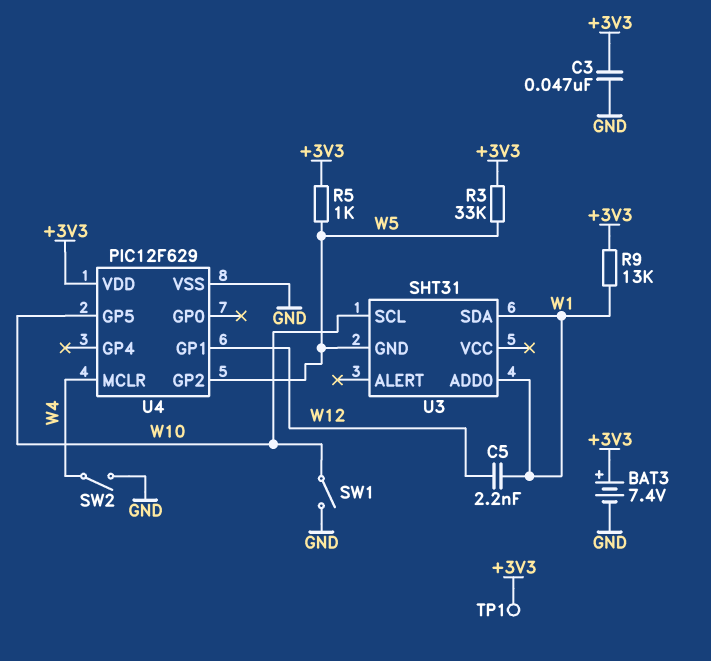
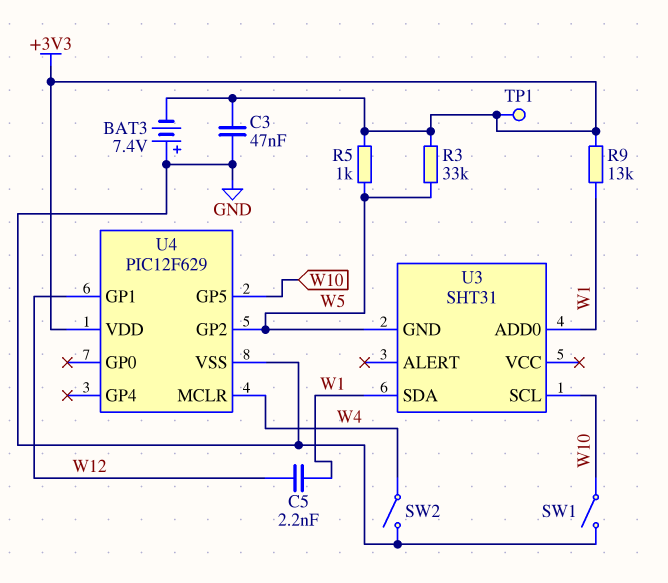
BAT3: 7.4V (plus +3V3, minus GND) -> 7.4V (plus GND, minus +3V3)

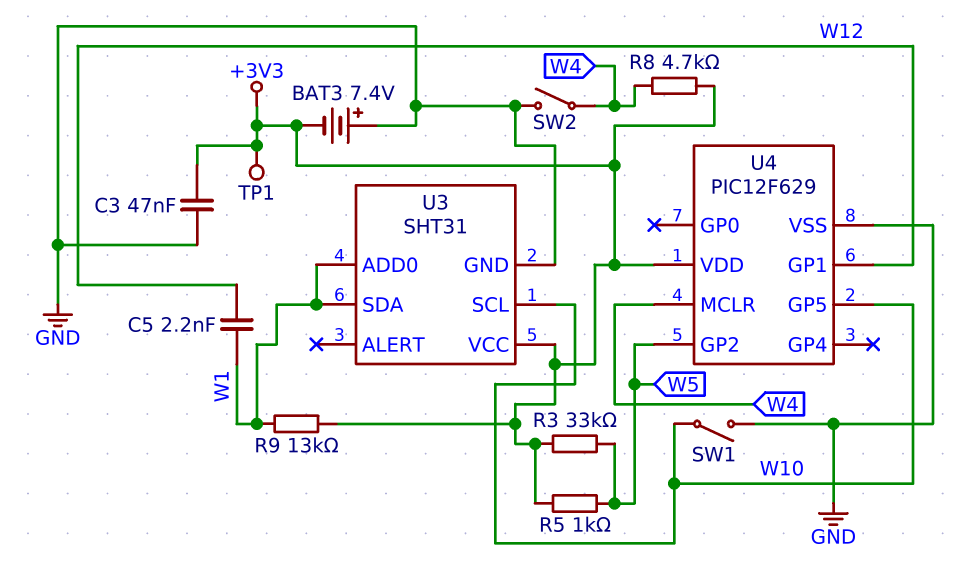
R8: none -> 4.7k (+3V3, W4)
U3 pin GND: W5 -> GND
U3 pin VCC: none -> +3V3

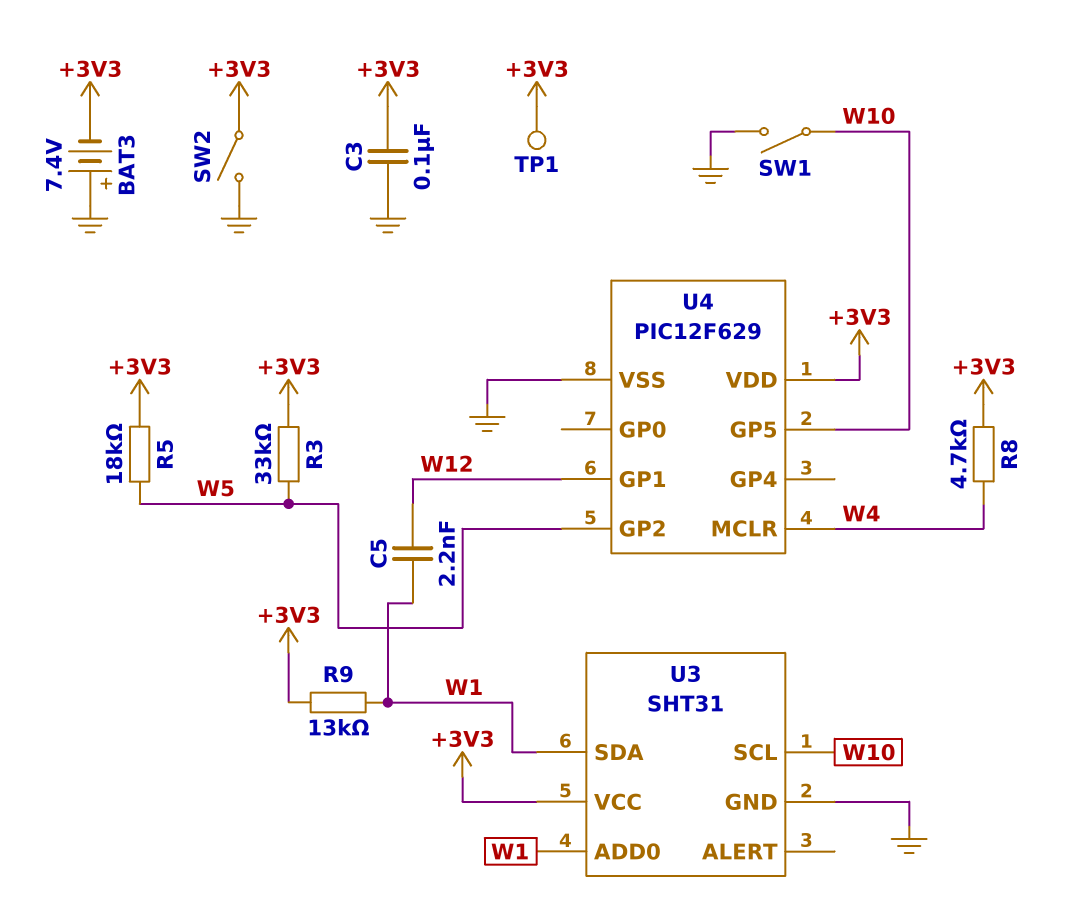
C3: 47nF (+3V3, GND) -> 100nF (+3V3, GND)
R5: 1k (+3V3, W5) -> 18k (+3V3, W5)
SW2: switch (GND, W4) -> switch (+3V3, GND)

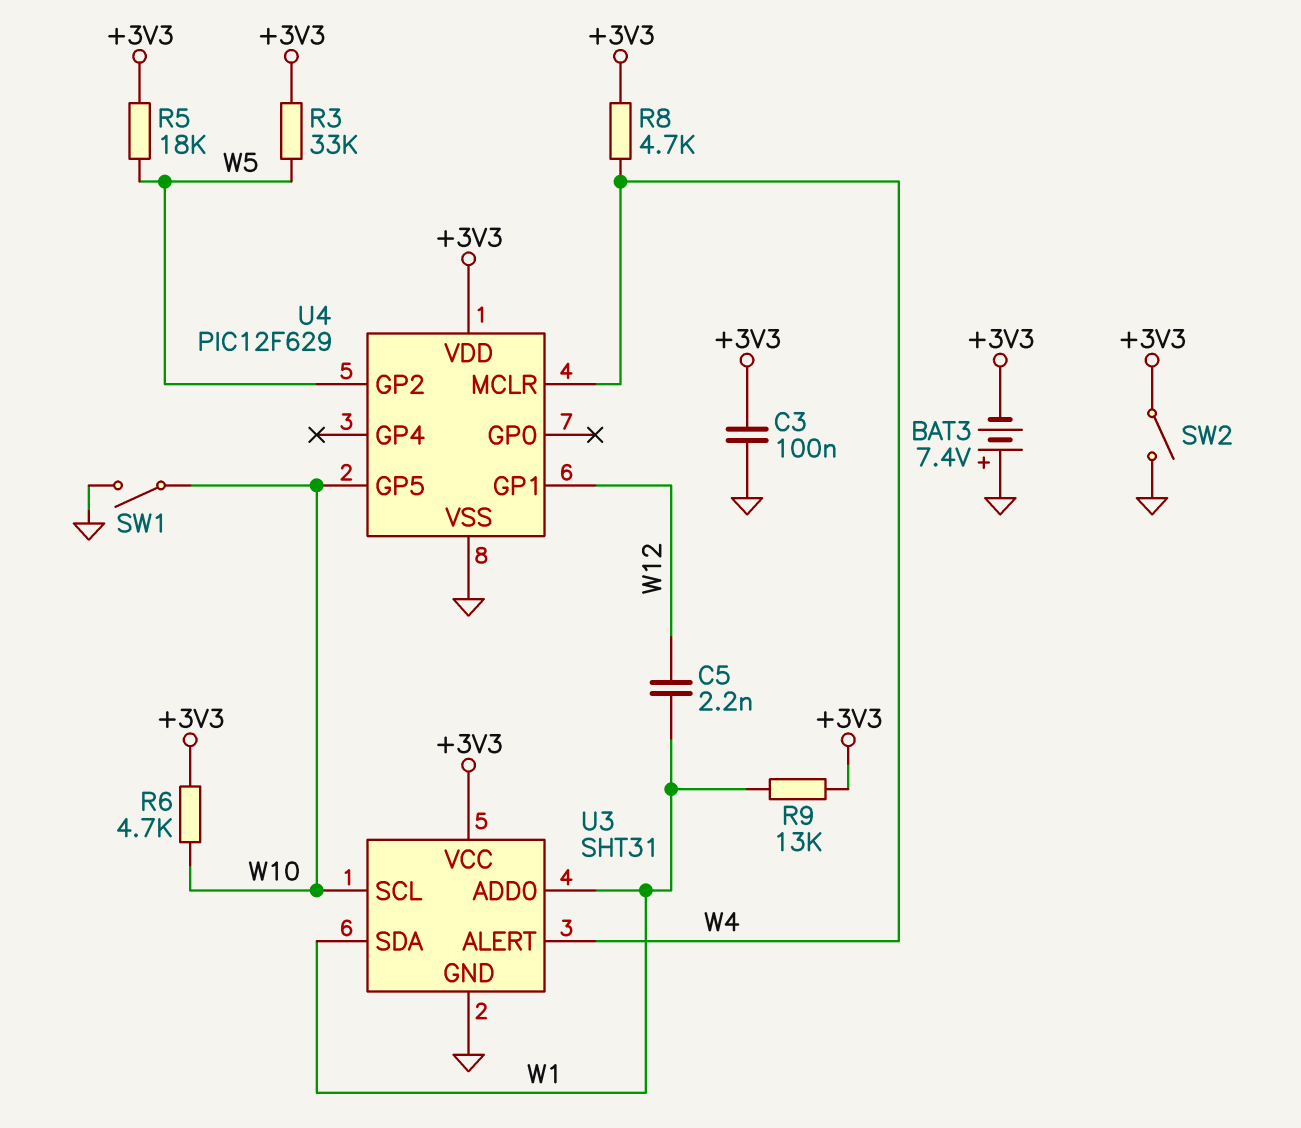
R6: none -> 4.7k (+3V3, W10)
TP1: test point (+3V3) -> none
U3 pin ALERT: none -> W4

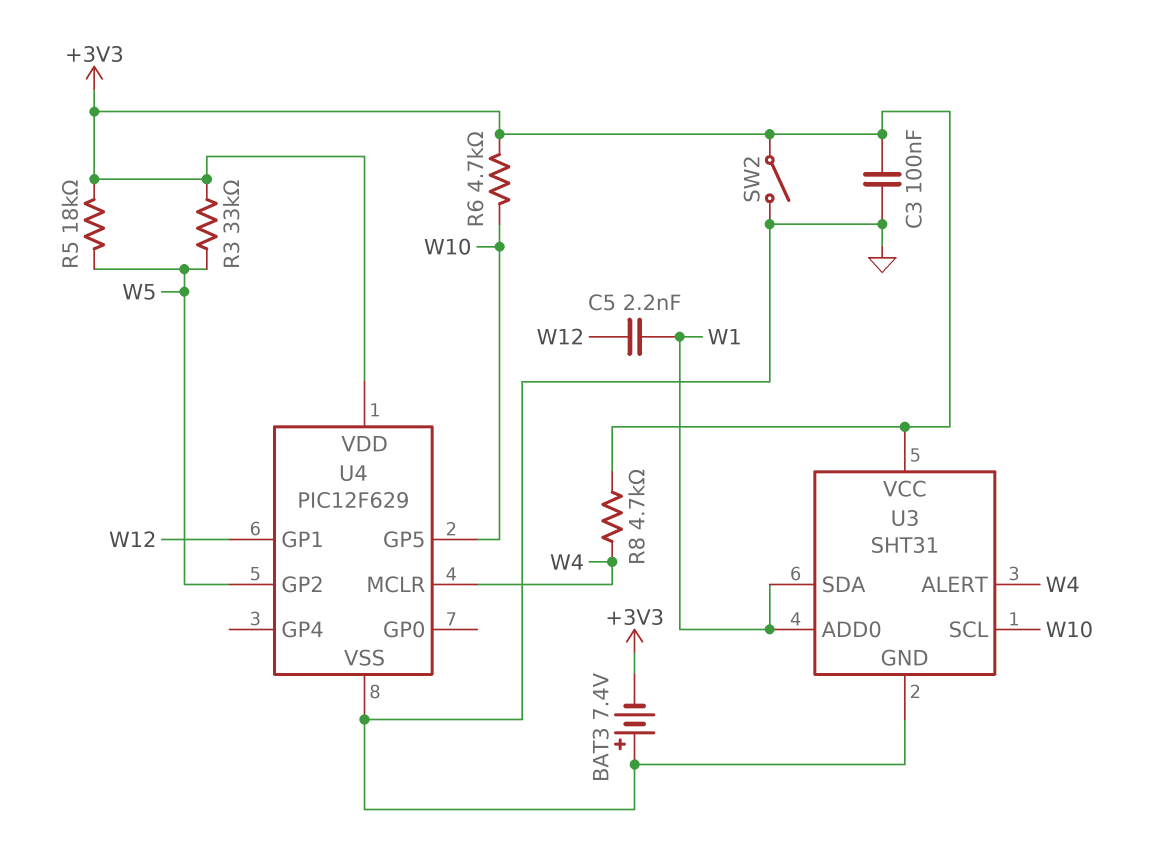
R9: 13k (+3V3, W1) -> none
SW1: switch (GND, W10) -> none

